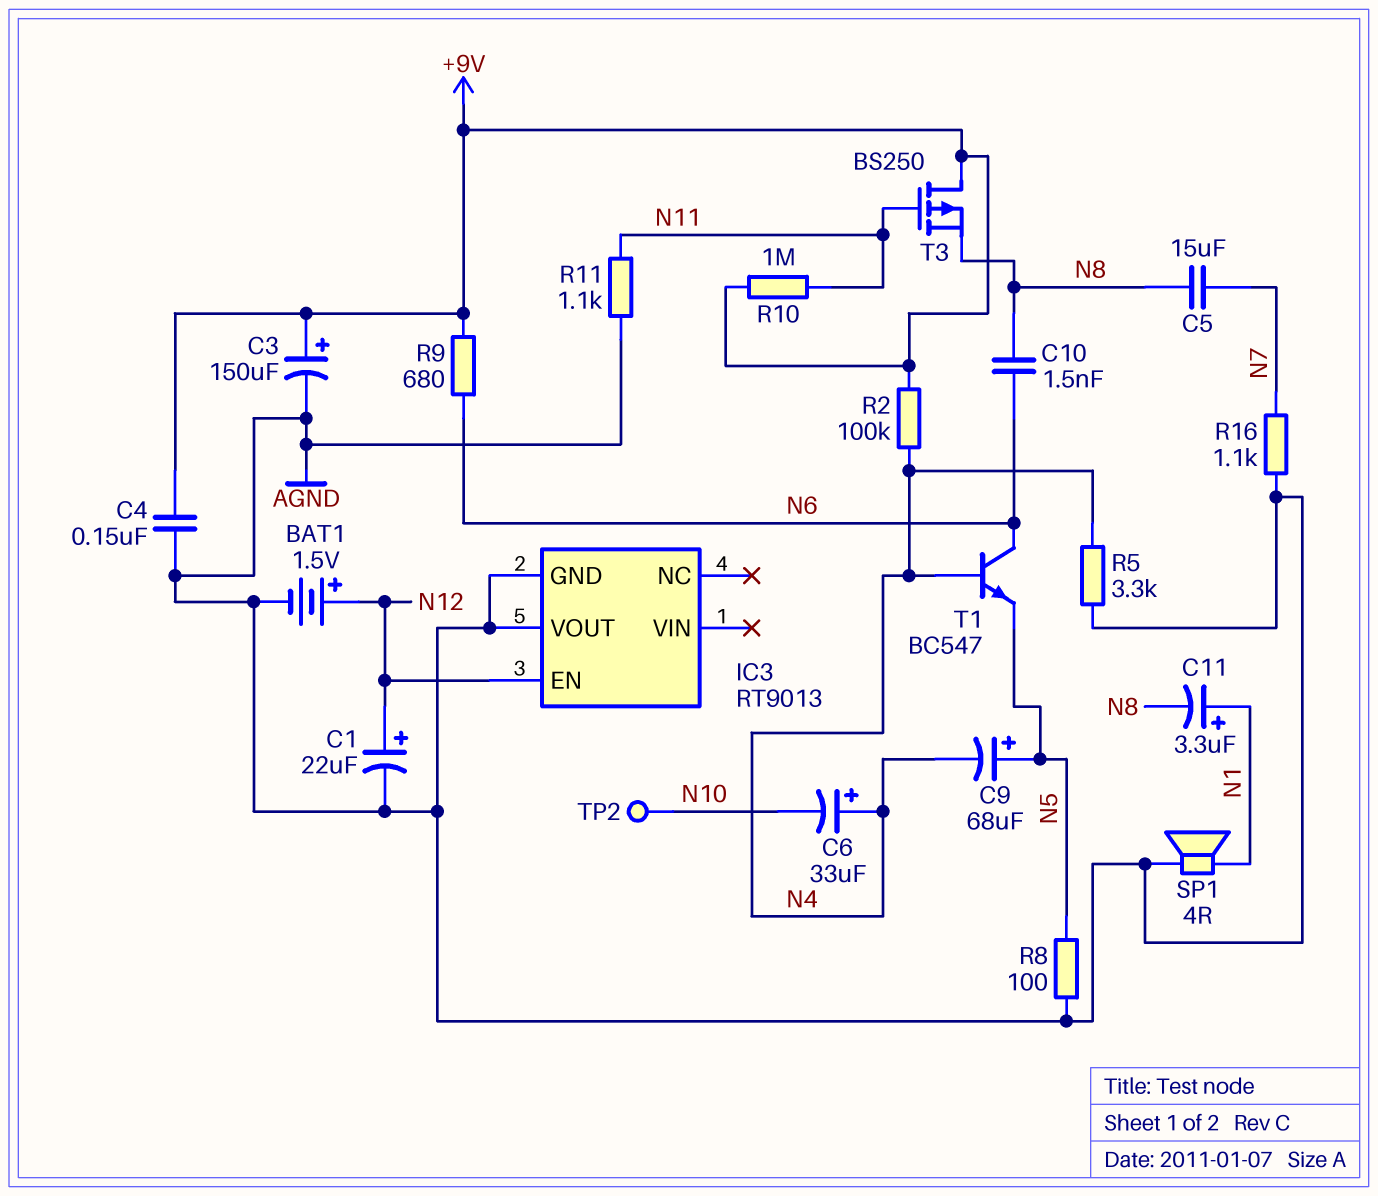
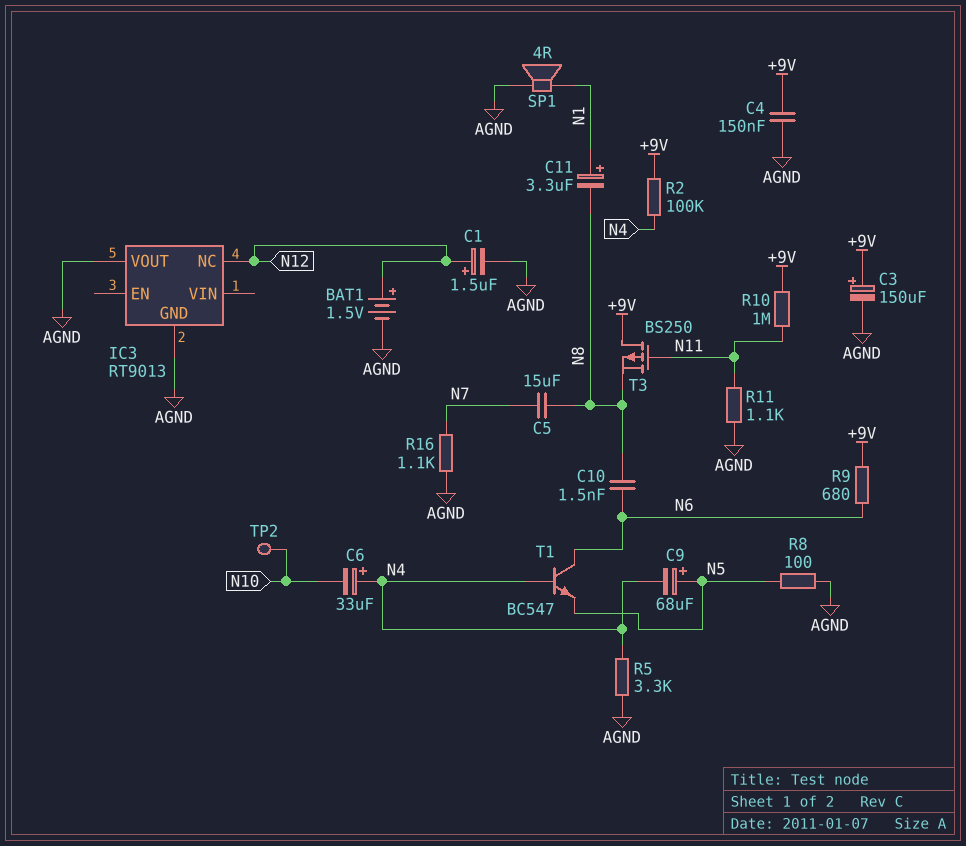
C1: 22uF (plus N12, minus AGND) -> 1.5uF (plus N12, minus AGND)
IC3 pin EN: N12 -> none
IC3 pin NC: none -> N12

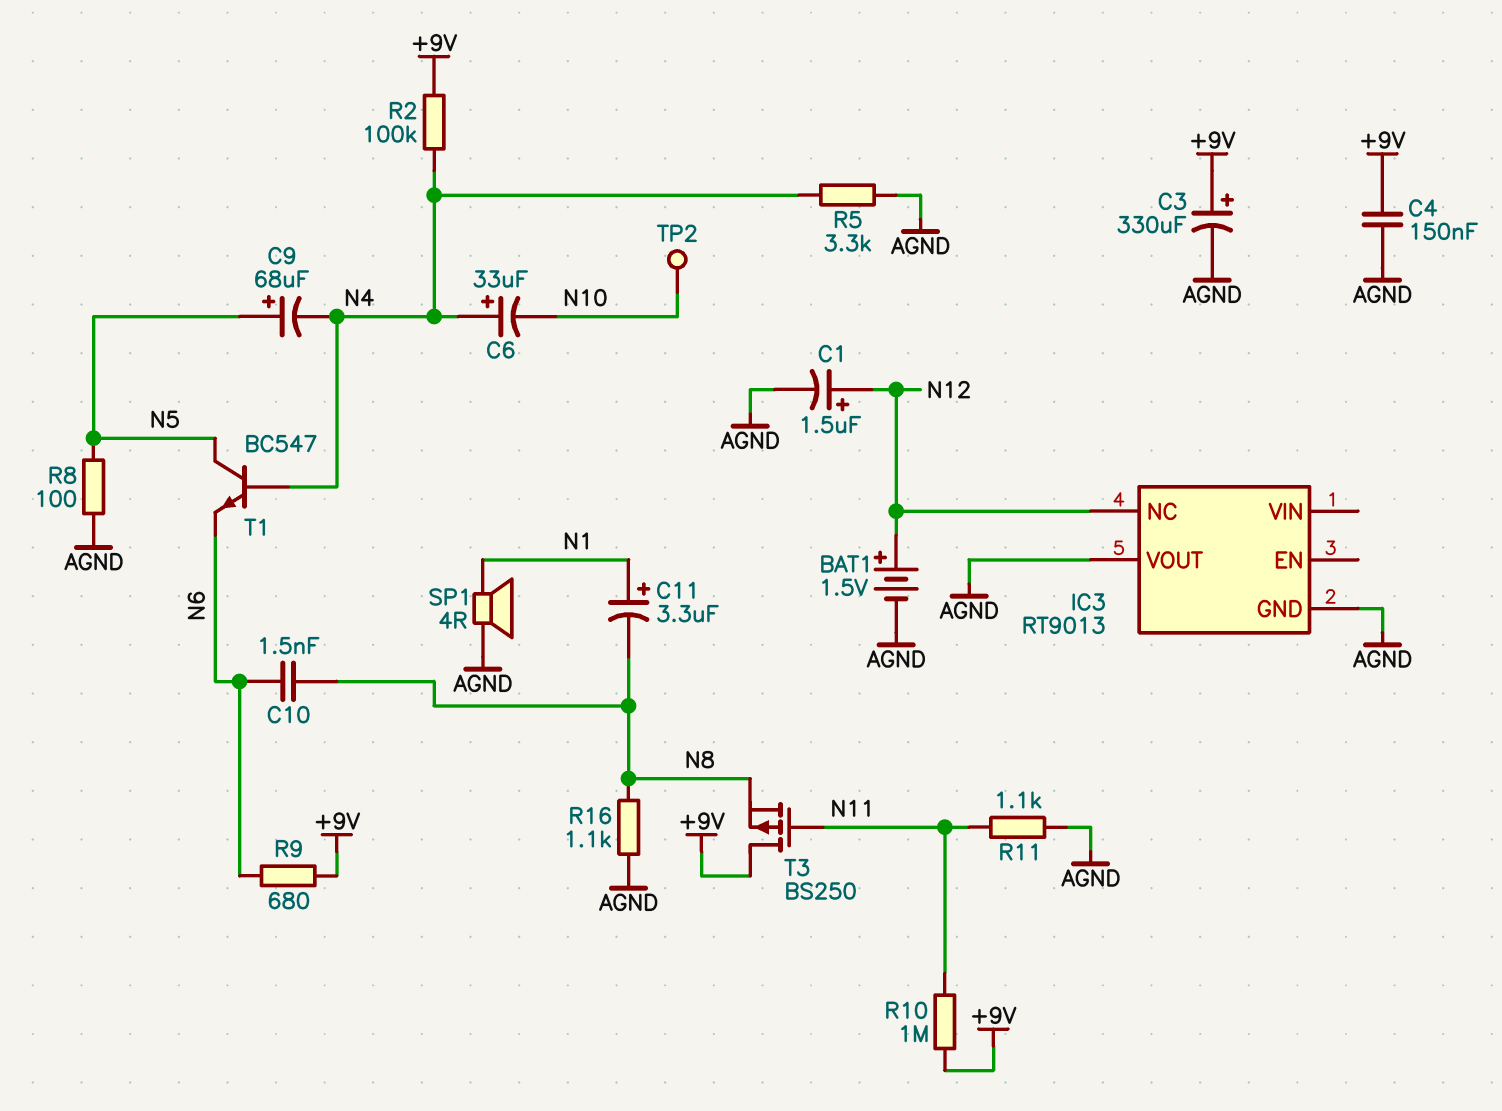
C3: 150uF (plus +9V, minus AGND) -> 330uF (plus +9V, minus AGND)
C5: 15uF (N7, N8) -> none
R16: 1.1k (AGND, N7) -> 1.1k (AGND, N8)
T1: NPN BC547 (B N4, C N6, E N5) -> NPN BC547 (B N4, C N5, E N6)

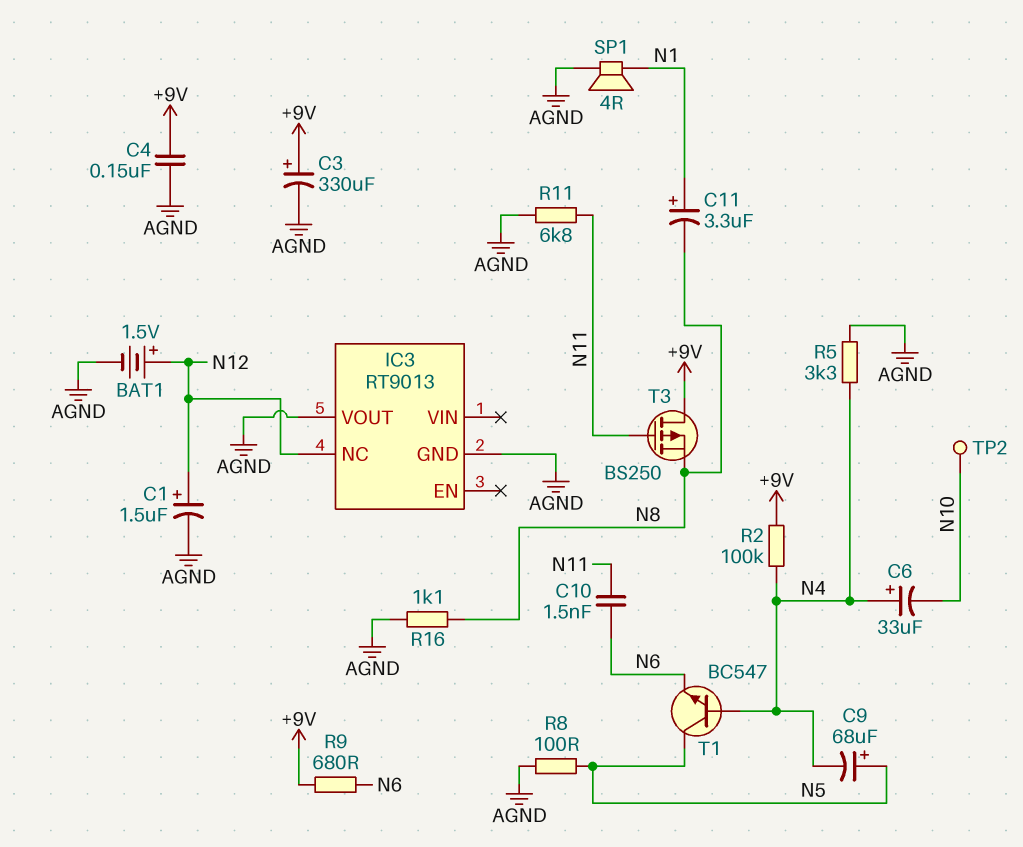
C10: 1.5nF (N6, N8) -> 1.5nF (N6, N11)
R10: 1M (+9V, N11) -> none
R11: 1.1k (AGND, N11) -> 6.8k (AGND, N11)

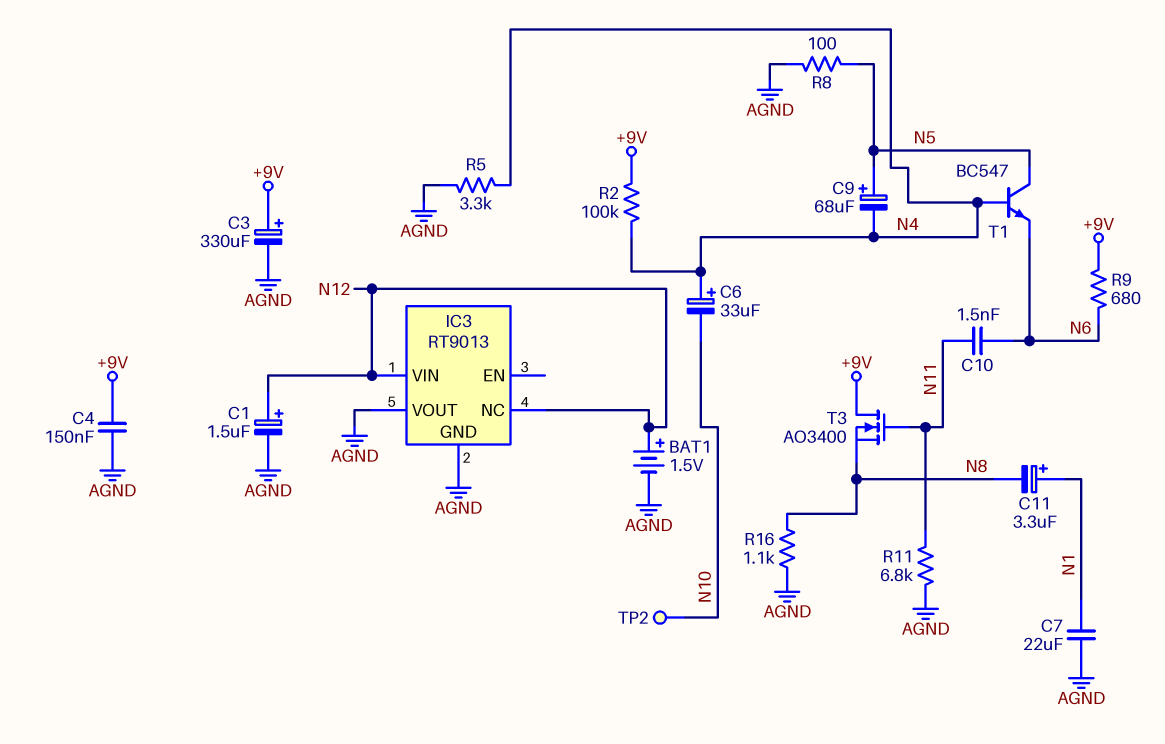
C7: none -> 22uF (AGND, N1)
IC3 pin VIN: none -> N12
SP1: speaker 4R (AGND, N1) -> none
T3: PMOS BS250 (G N11, D +9V, S N8) -> NMOS AO3400 (G N11, D +9V, S N8)

